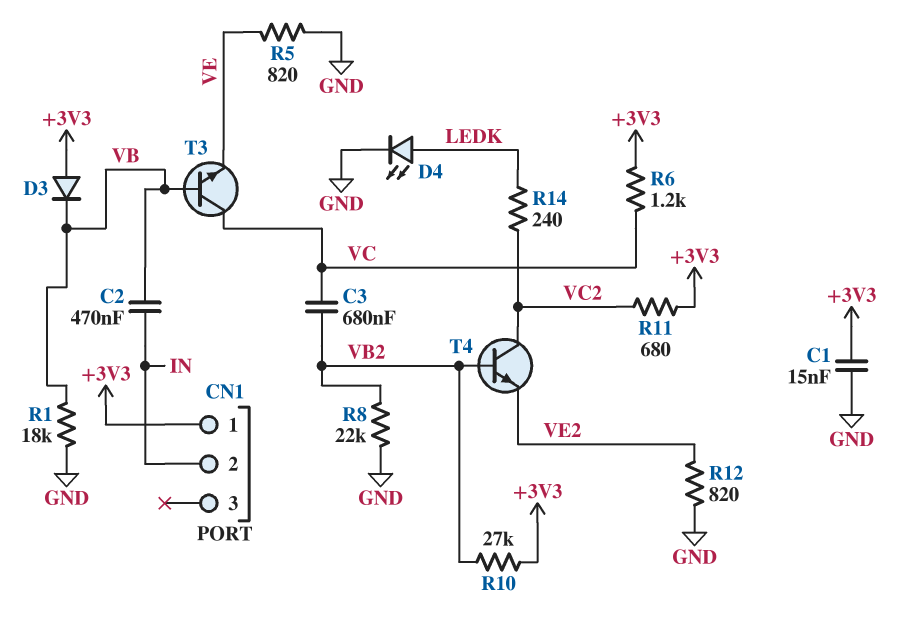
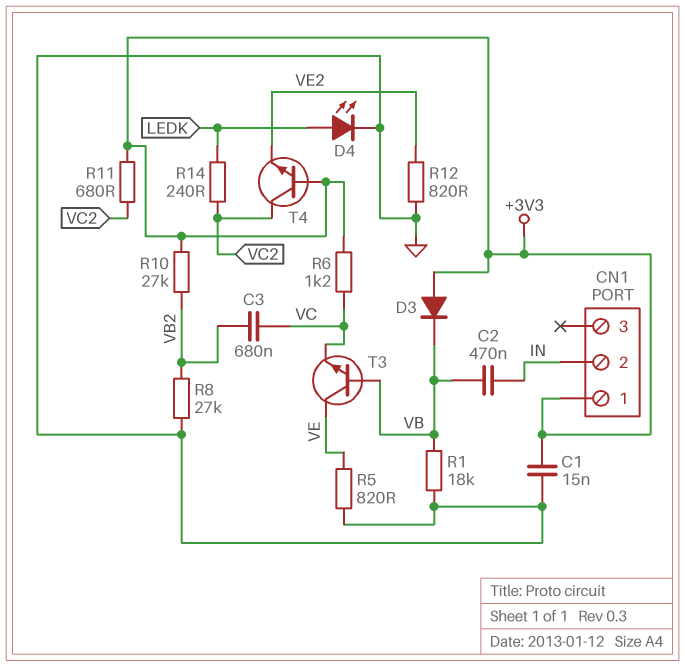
R8: 22k (GND, VB2) -> 27k (GND, VB2)
T3: NPN (B VB, C VC, E VE) -> NPN (B VB, C VE, E VC)
T4: NPN (B VB2, C VC2, E VE2) -> NPN (B +3V3, C VC2, E VE2)

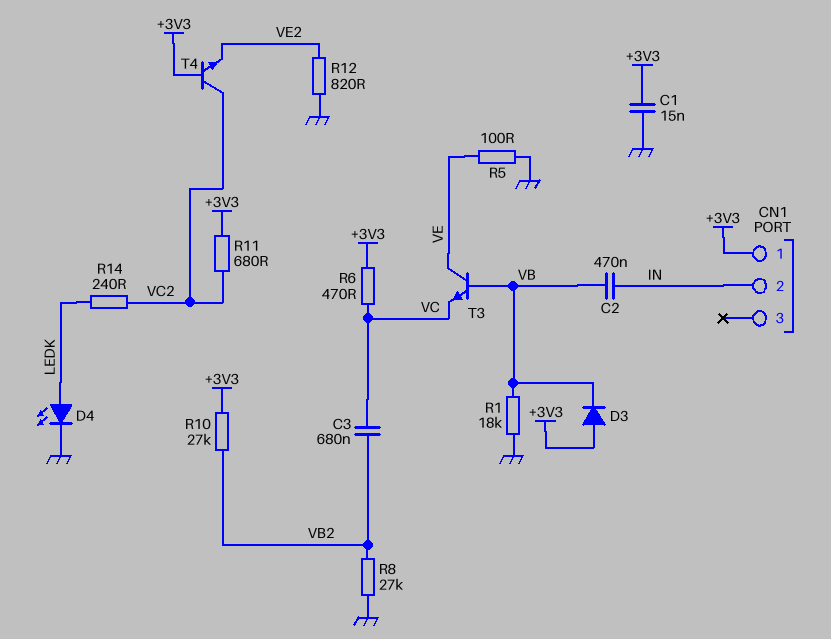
R5: 820 (GND, VE) -> 100 (GND, VE)
R6: 1.2k (+3V3, VC) -> 470 (+3V3, VC)

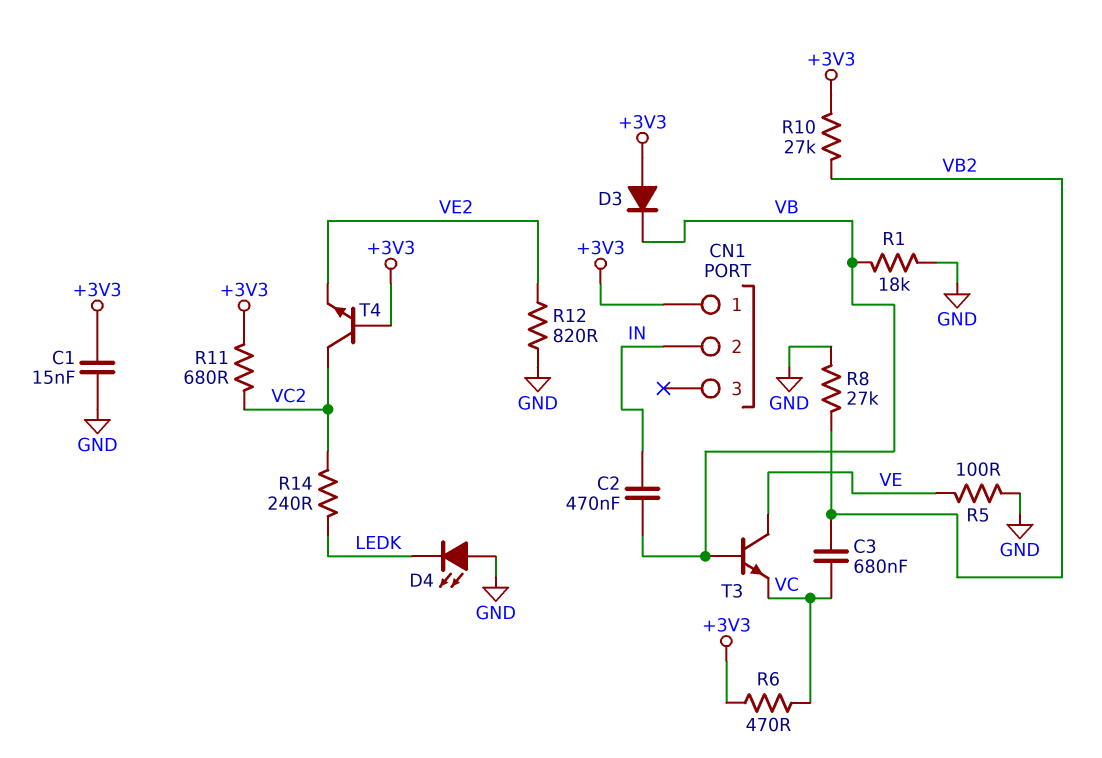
D4: LED (A LEDK, K GND) -> LED (A GND, K LEDK)

